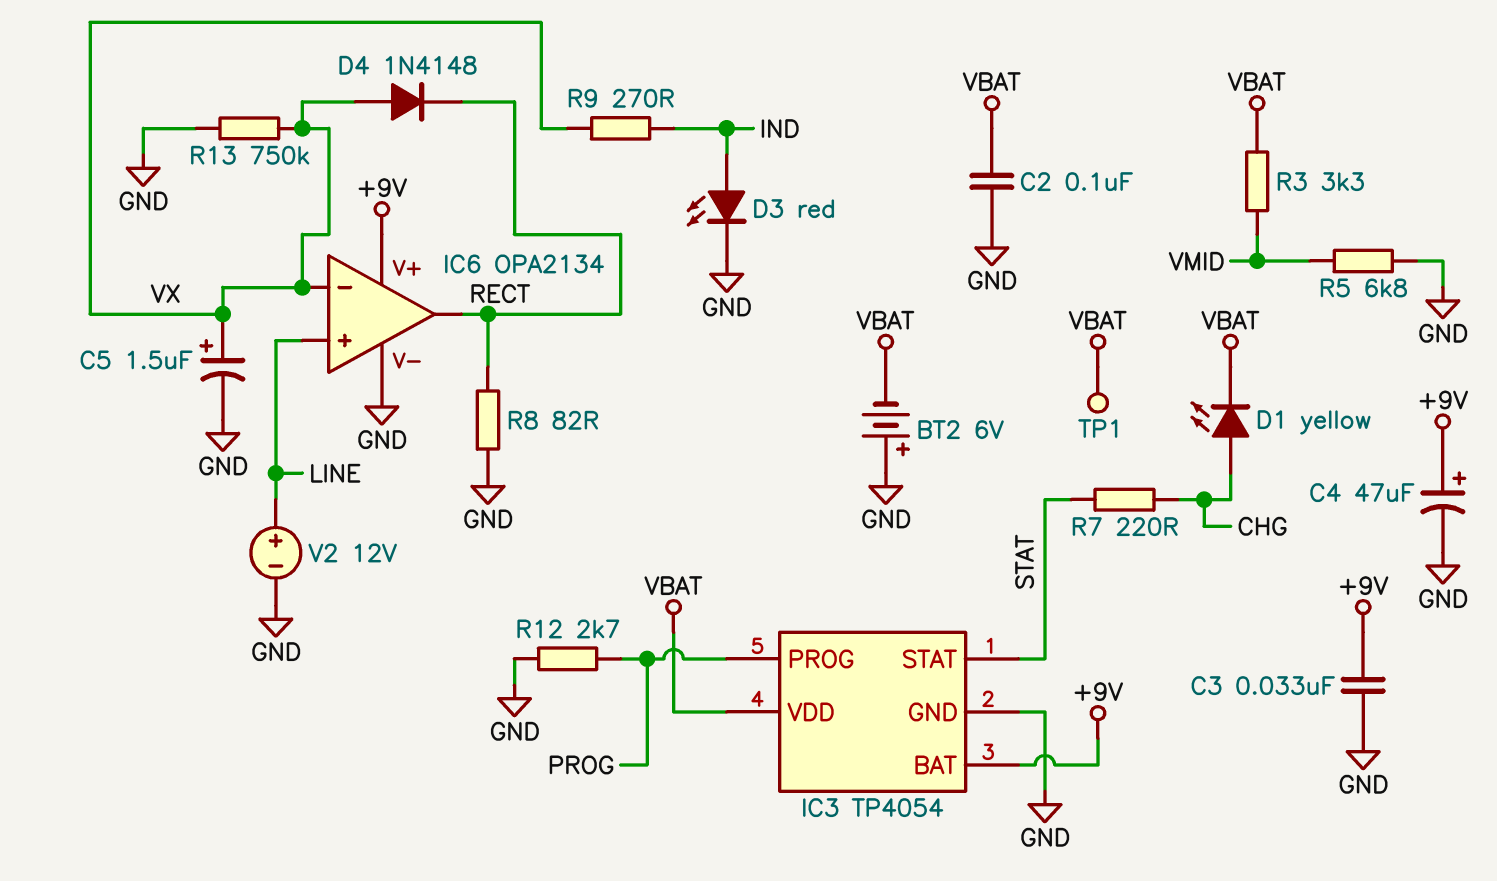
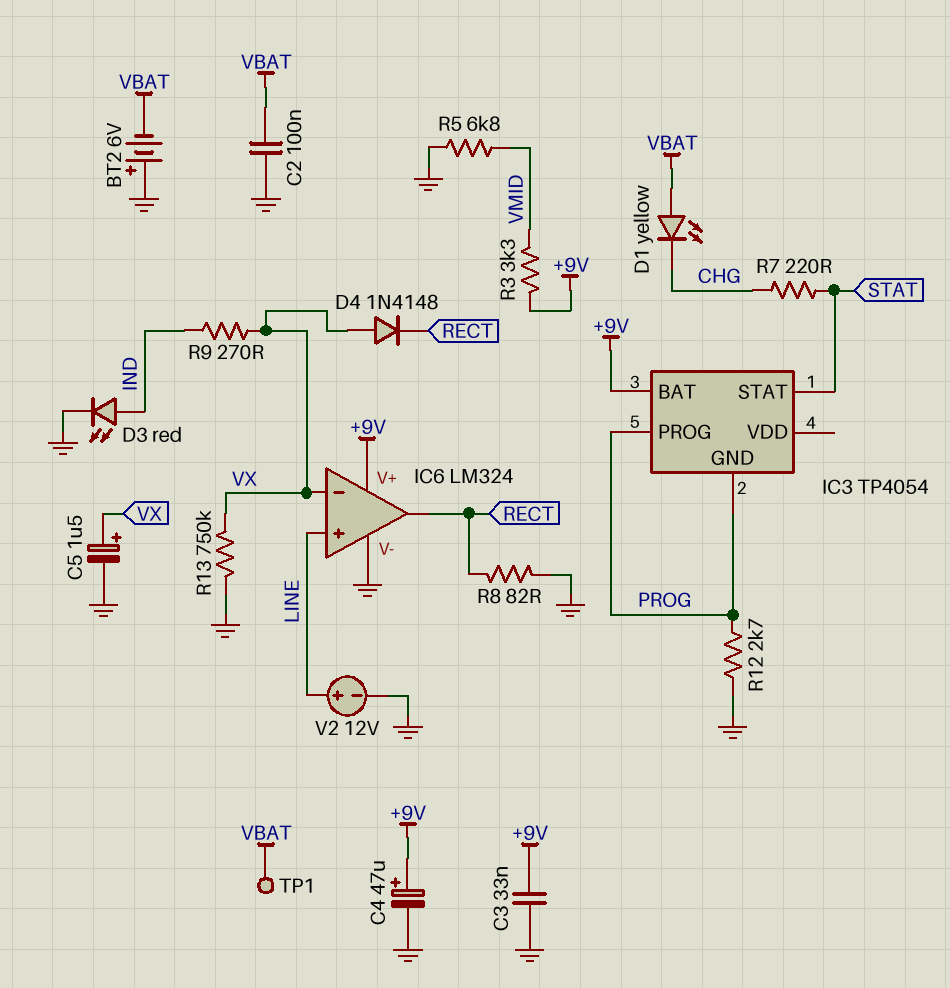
D1: LED yellow (A CHG, K VBAT) -> LED yellow (A VBAT, K CHG)
IC3 pin GND: GND -> PROG
IC3 pin VDD: VBAT -> none
IC6: OPA2134 -> LM324
R3: 3.3k (VBAT, VMID) -> 3.3k (+9V, VMID)

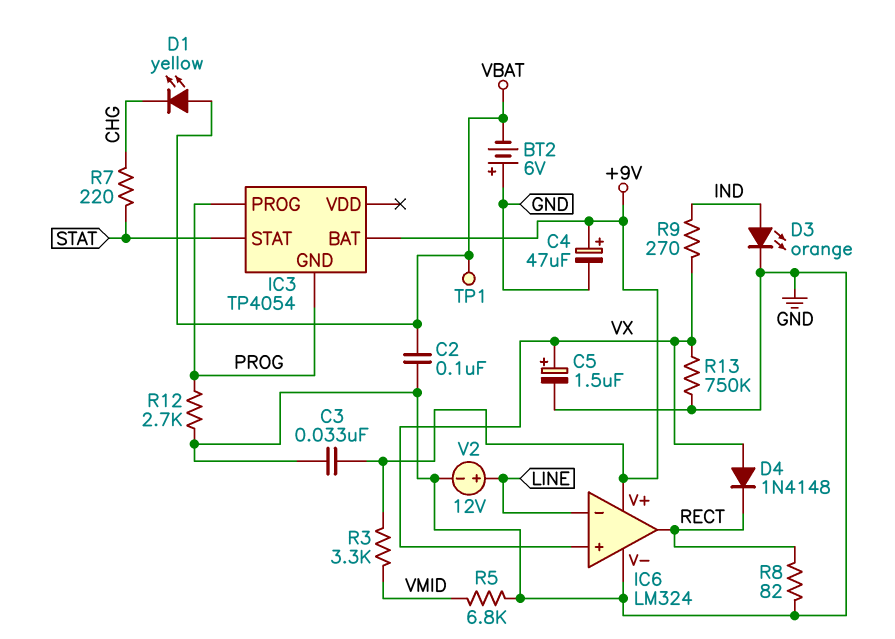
D3: LED red (A IND, K GND) -> LED orange (A IND, K GND)
IC6 pin in+: LINE -> VX
IC6 pin in-: VX -> LINE

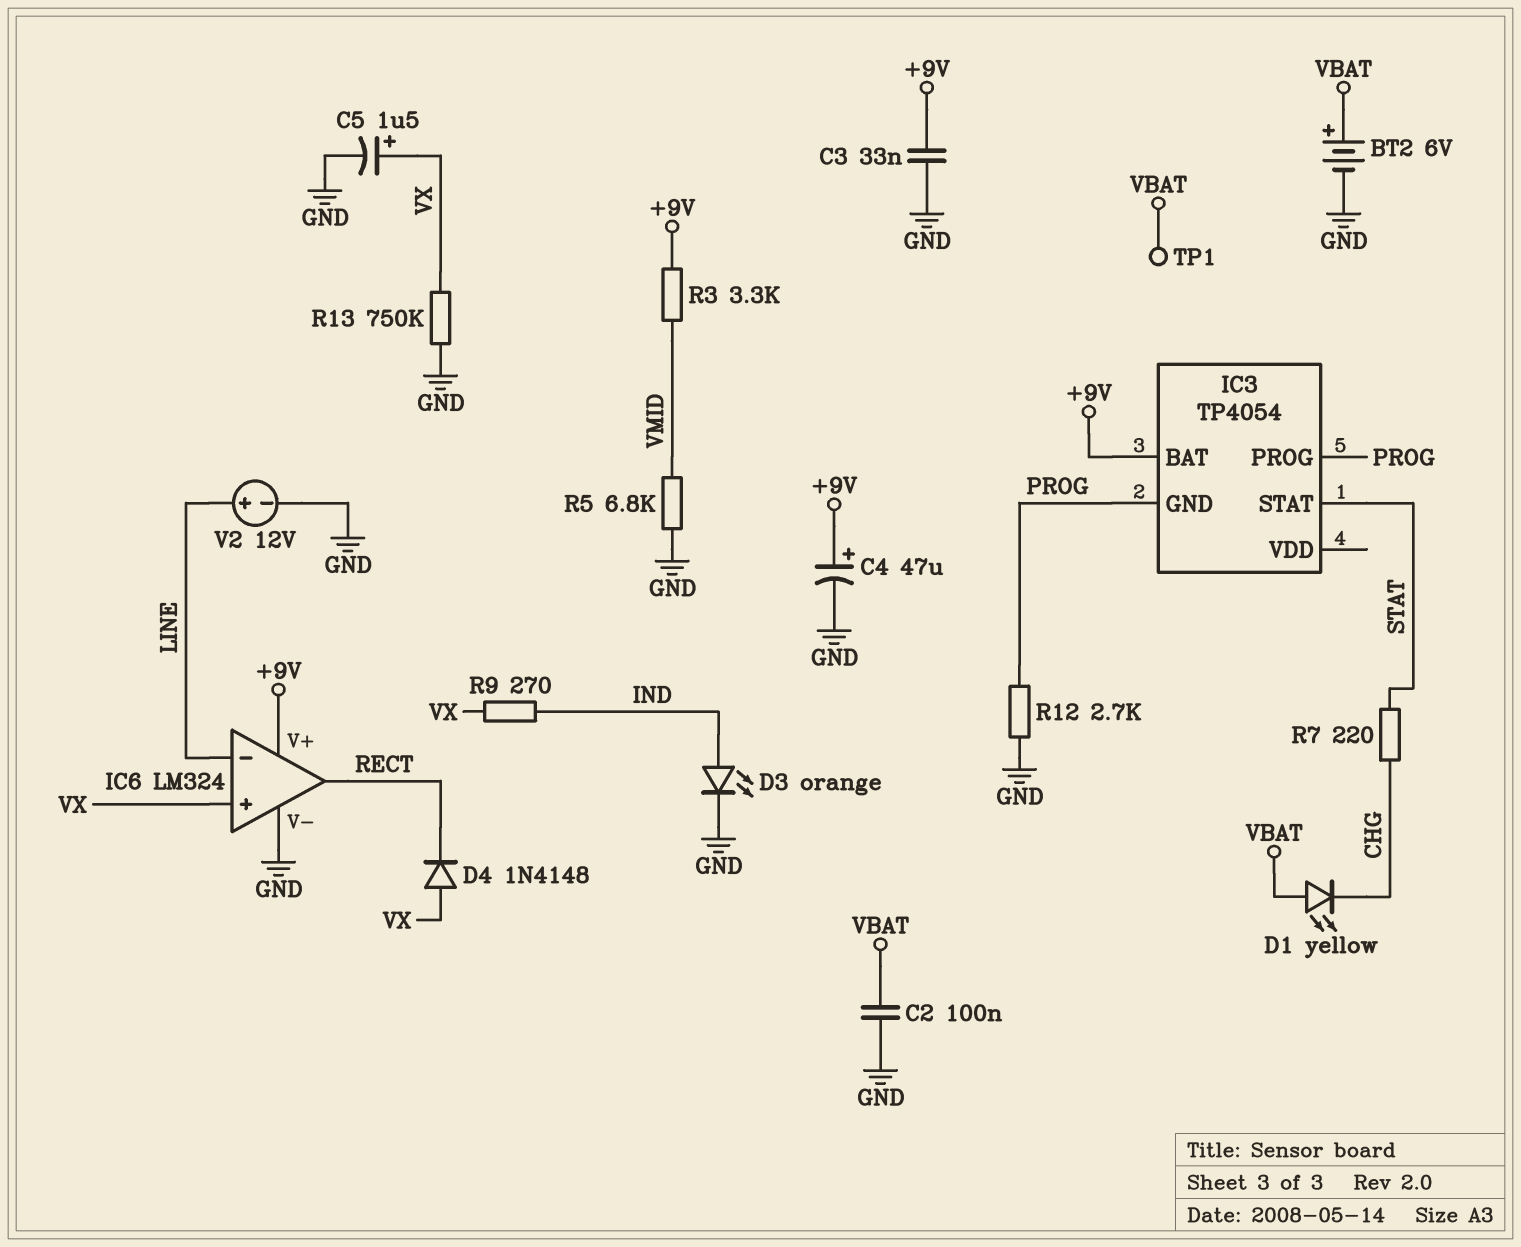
BT2: 6V (plus GND, minus VBAT) -> 6V (plus VBAT, minus GND)
R8: 82 (GND, RECT) -> none

